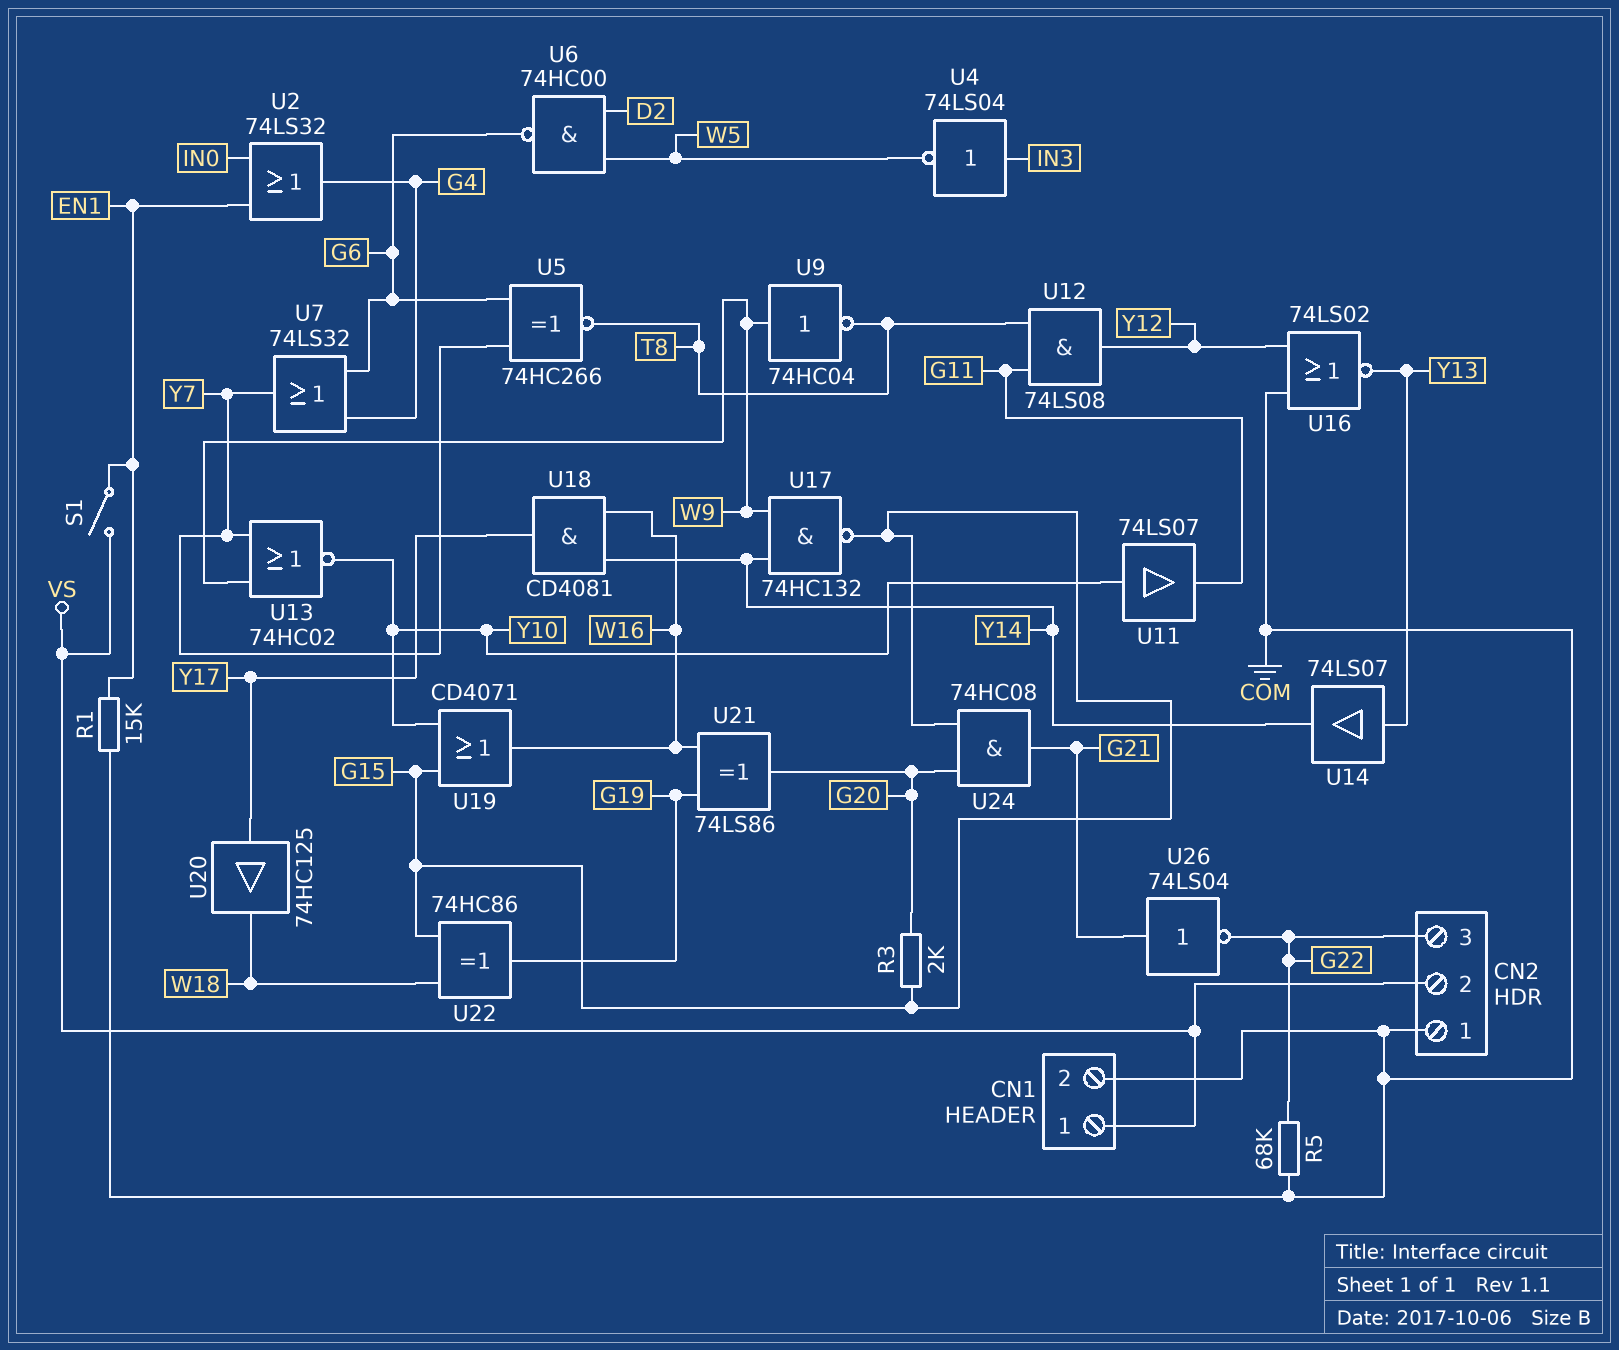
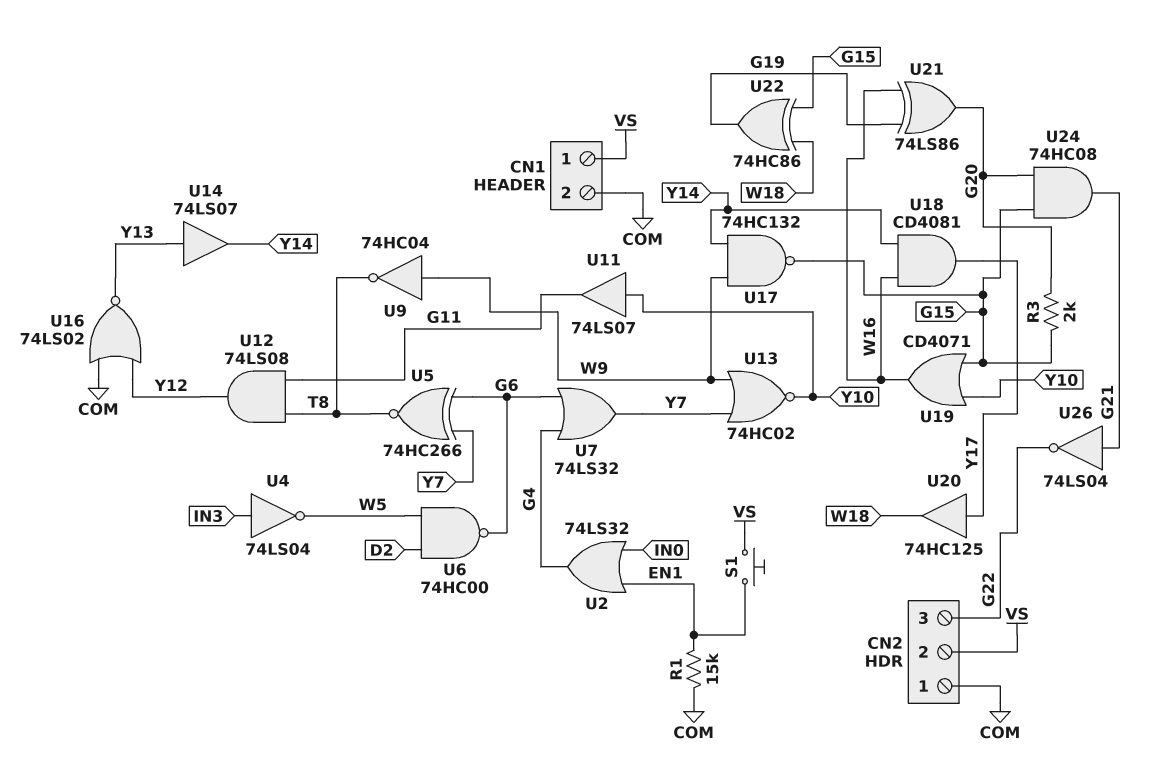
R5: 68k (COM, G22) -> none
S1: switch (EN1, VS) -> button (EN1, VS)

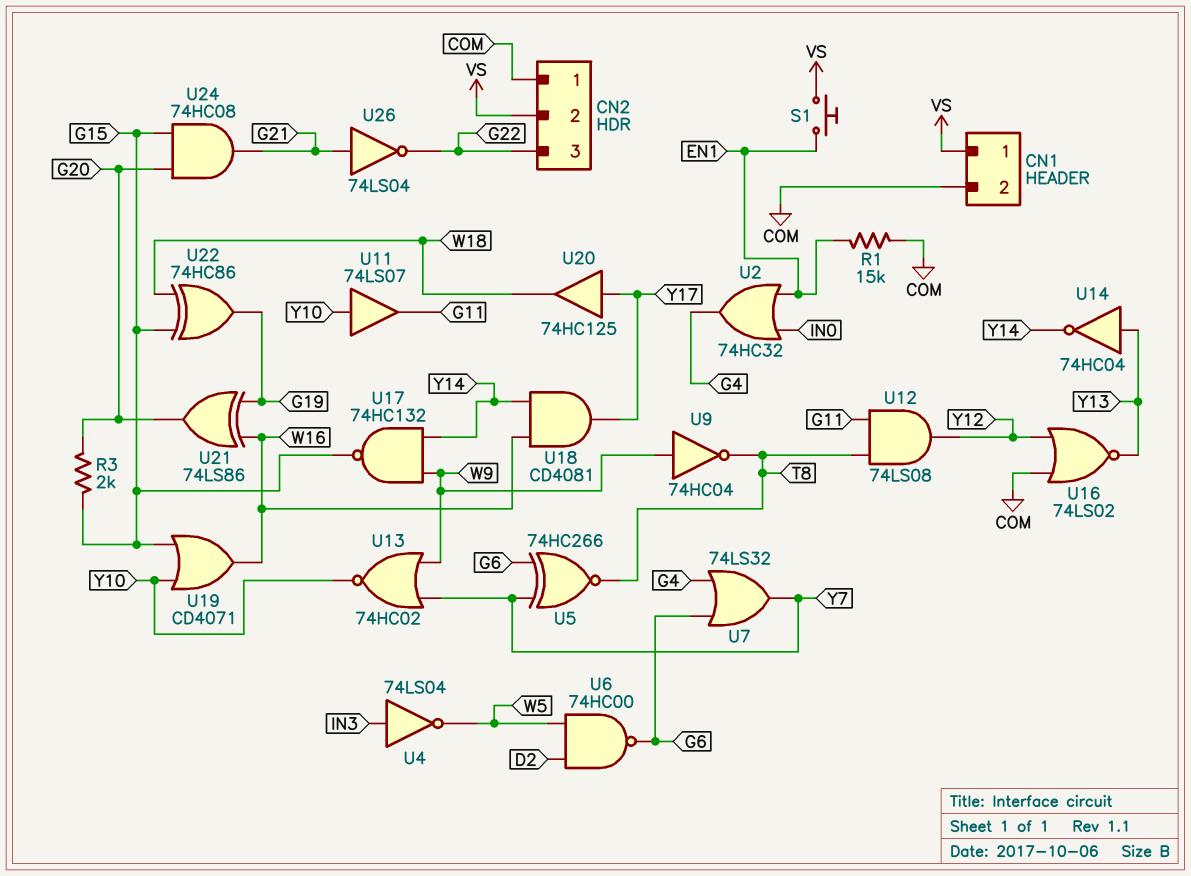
U2: OR 74LS32 (in EN1, in IN0, out G4) -> OR 74HC32 (in EN1, in IN0, out G4)
U14: buffer 74LS07 (in Y13, out Y14) -> NOT 74HC04 (in Y13, out Y14)

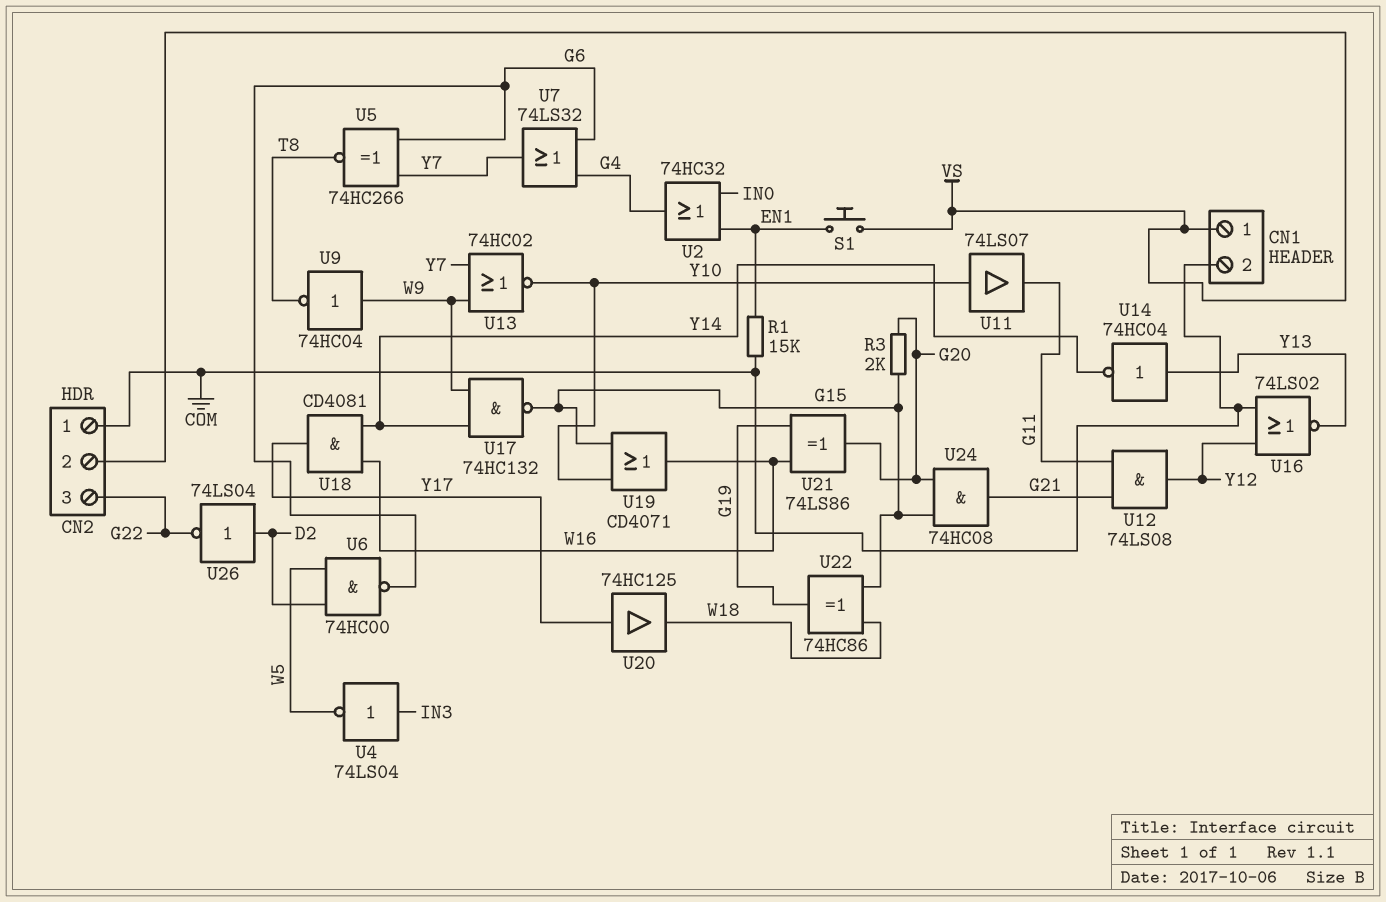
U12: AND 74LS08 (in G11, in T8, out Y12) -> AND 74LS08 (in G11, in G21, out Y12)
U26: NOT 74LS04 (in G21, out G22) -> NOT 74LS04 (in D2, out G22)

